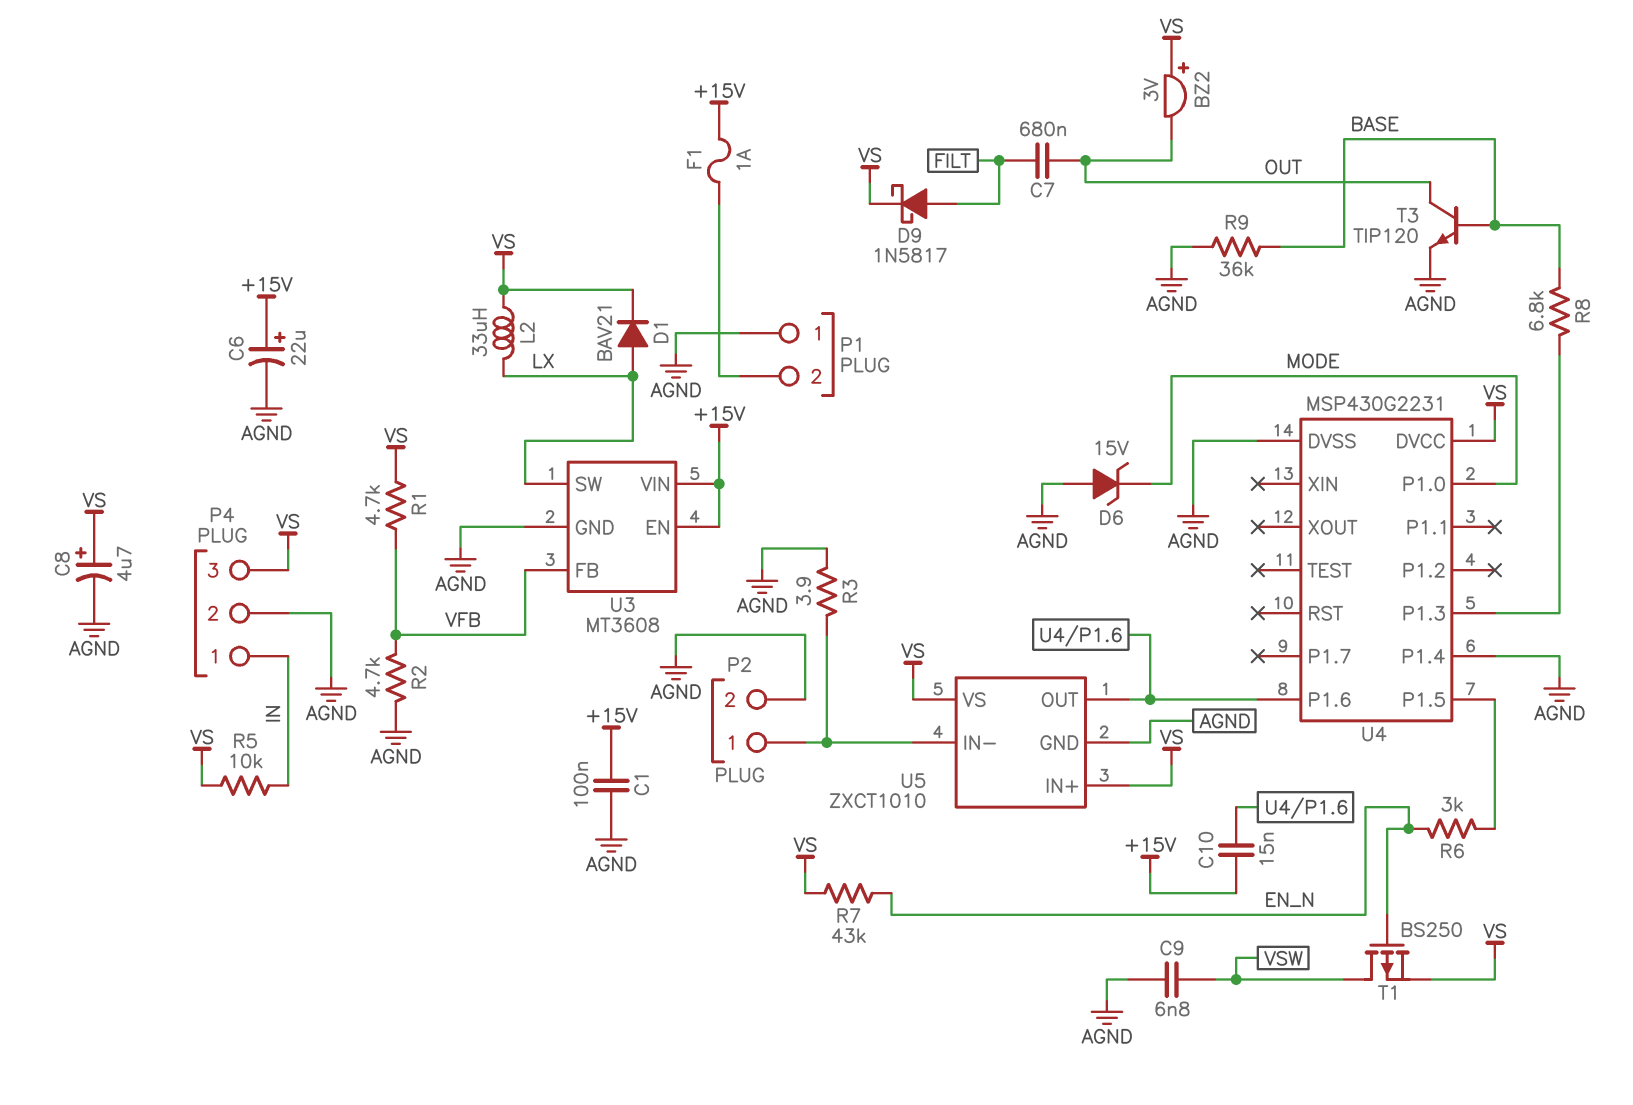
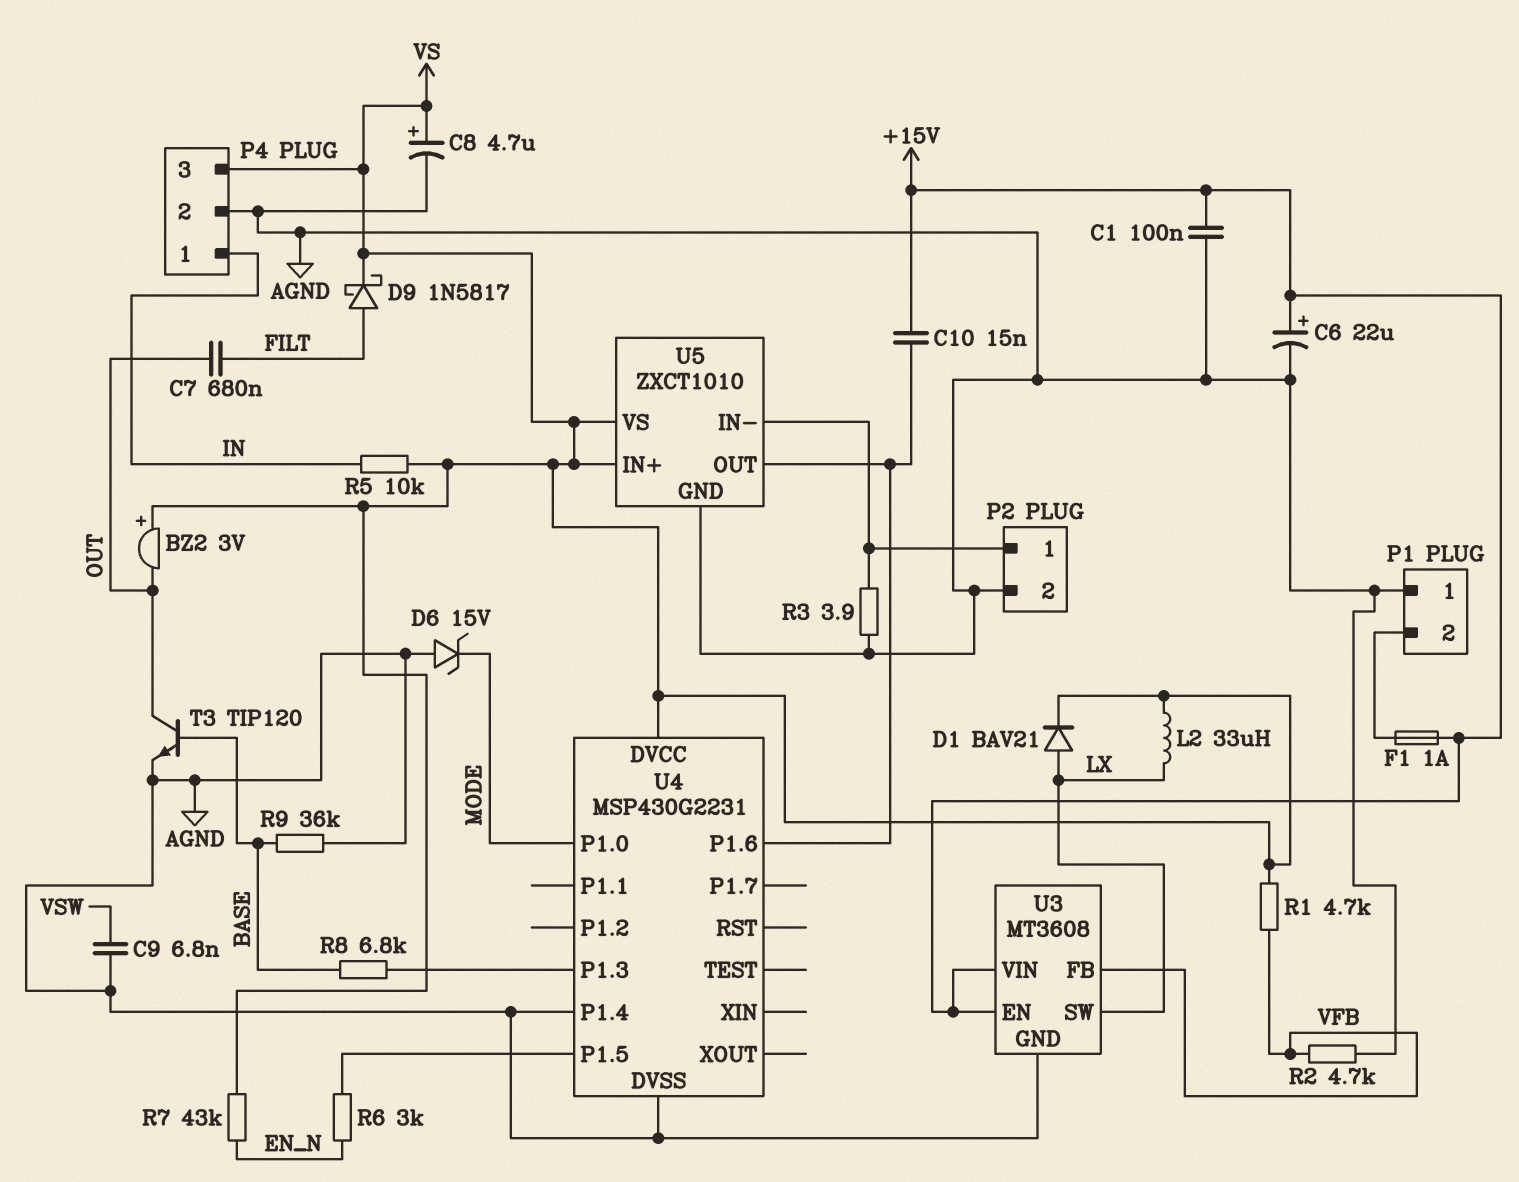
T1: PMOS BS250 (G EN_N, D VSW, S VS) -> none

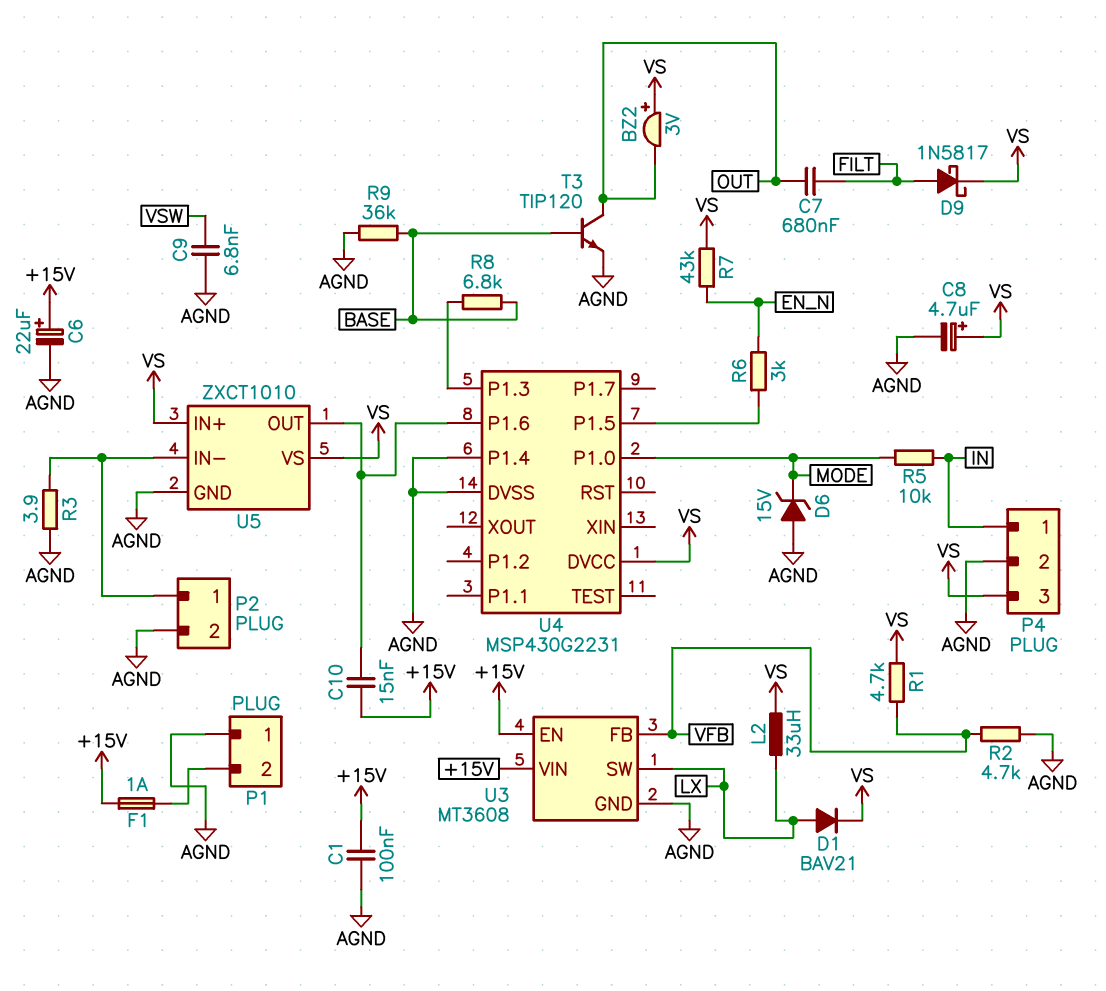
R5: 10k (IN, VS) -> 10k (IN, MODE)

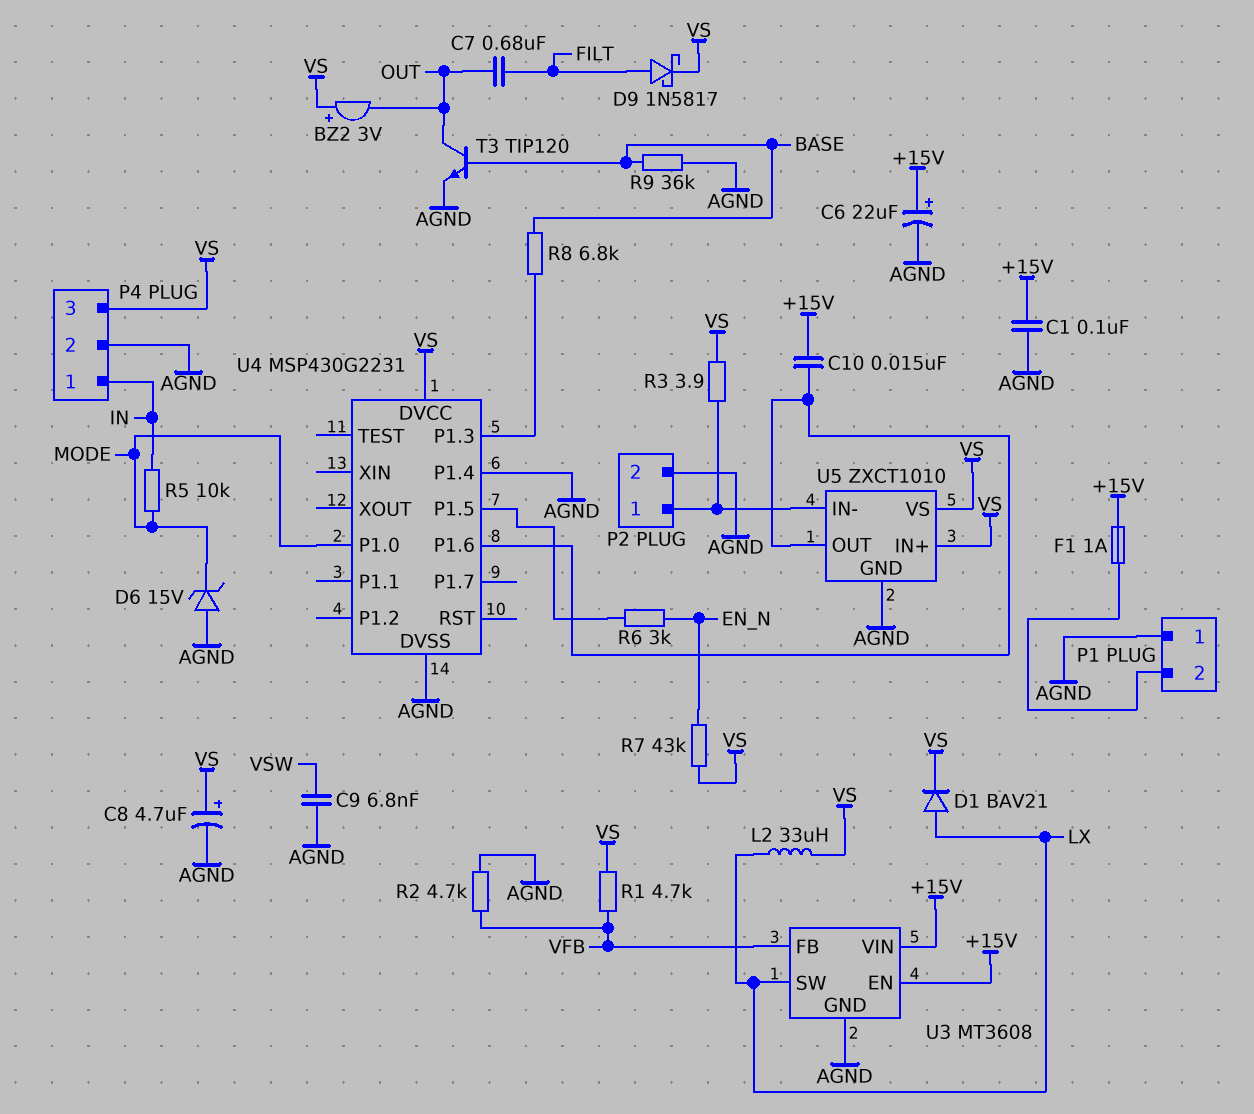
R3: 3.9 (AGND, P2/1) -> 3.9 (P2/1, VS)

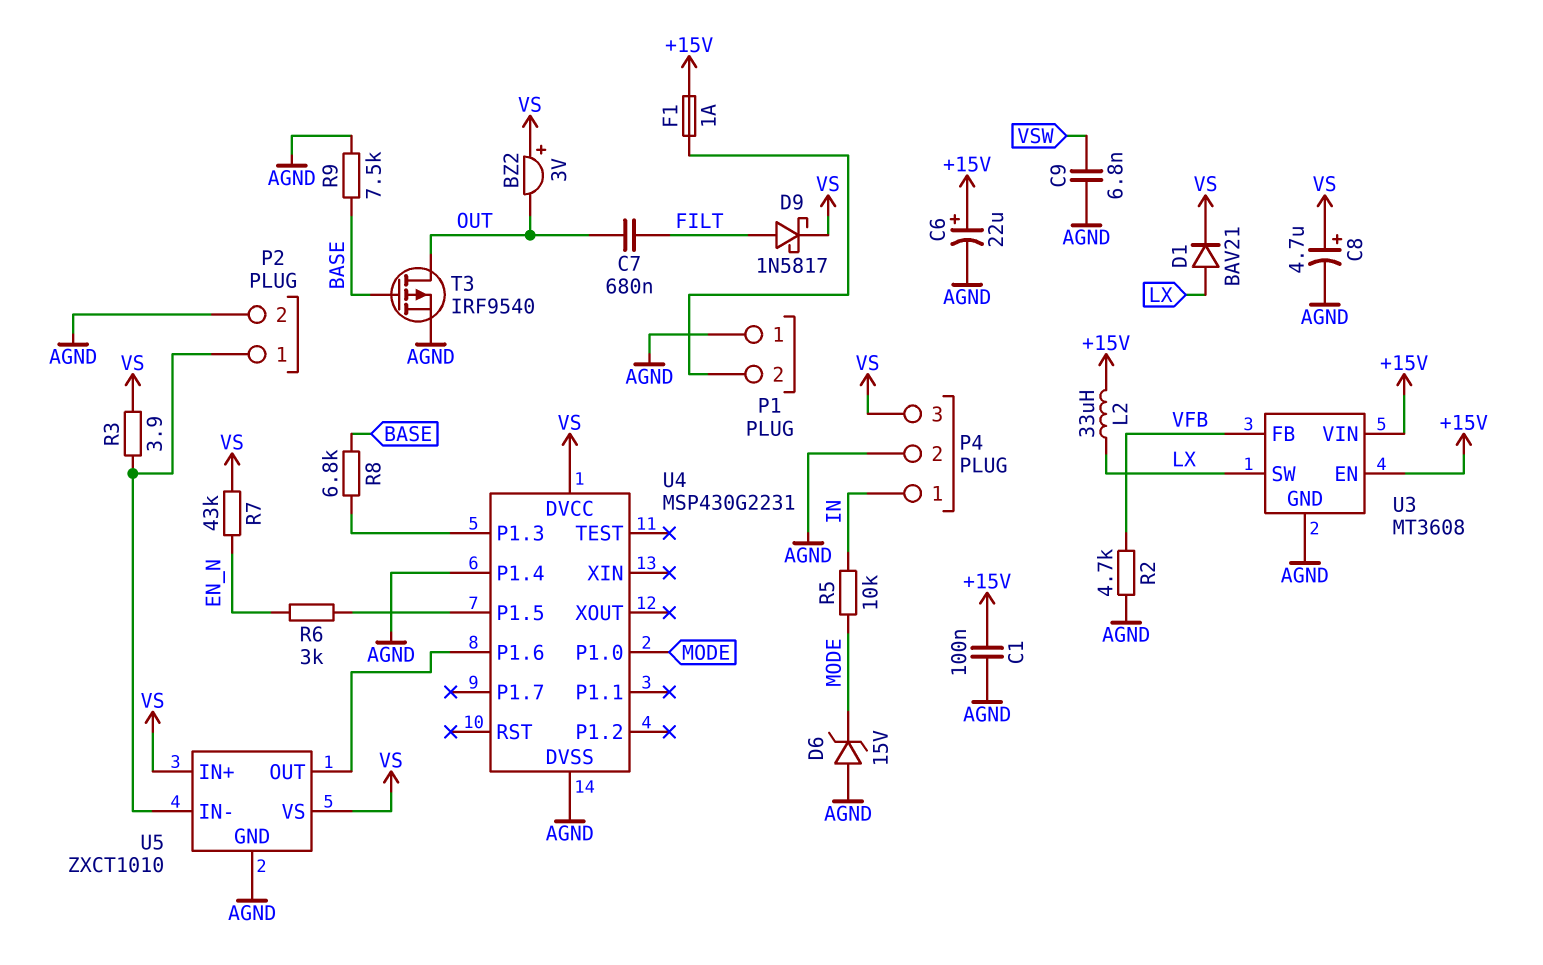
C10: 15nF (+15V, U4/P1.6) -> none
L2: 33uH (LX, VS) -> 33uH (+15V, LX)
R1: 4.7k (VFB, VS) -> none
R9: 36k (AGND, BASE) -> 7.5k (AGND, BASE)
T3: NPN TIP120 (B BASE, C OUT, E AGND) -> PMOS IRF9540 (G BASE, D OUT, S AGND)

